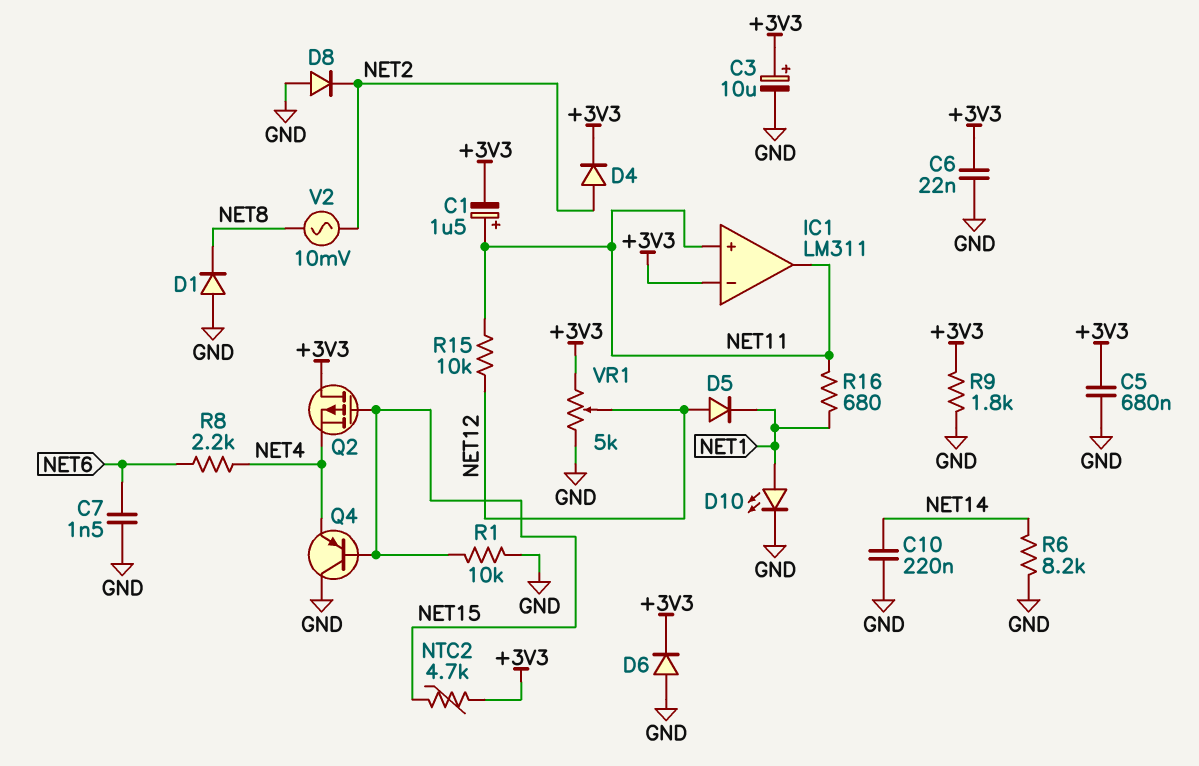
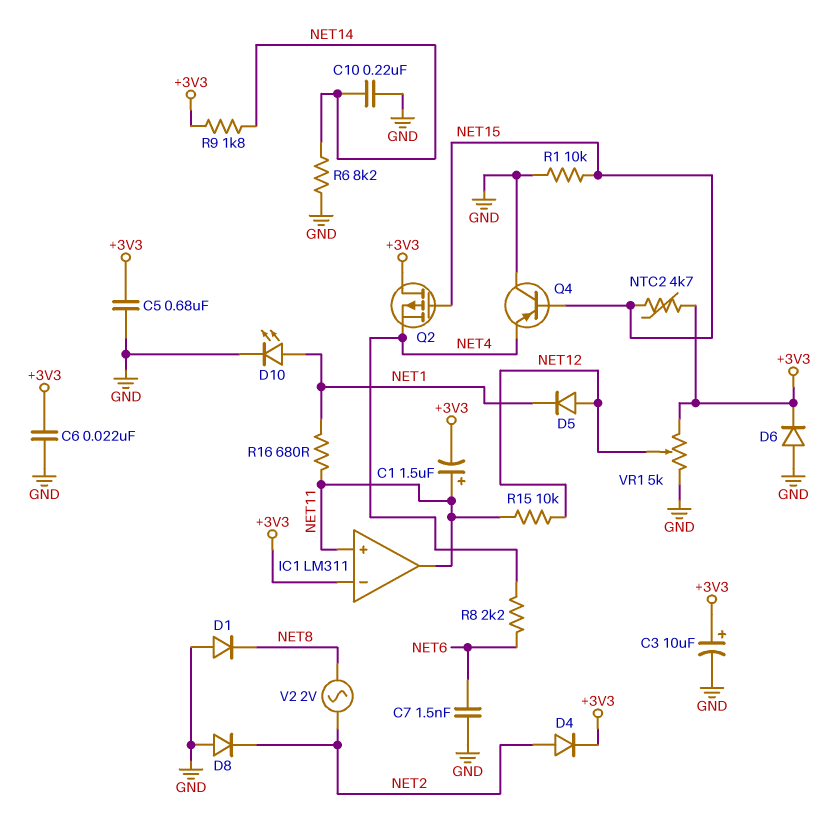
R9: 1.8k (+3V3, GND) -> 1.8k (+3V3, NET14)
V2: AC 10mV (NET2, NET8) -> AC 2V (NET2, NET8)

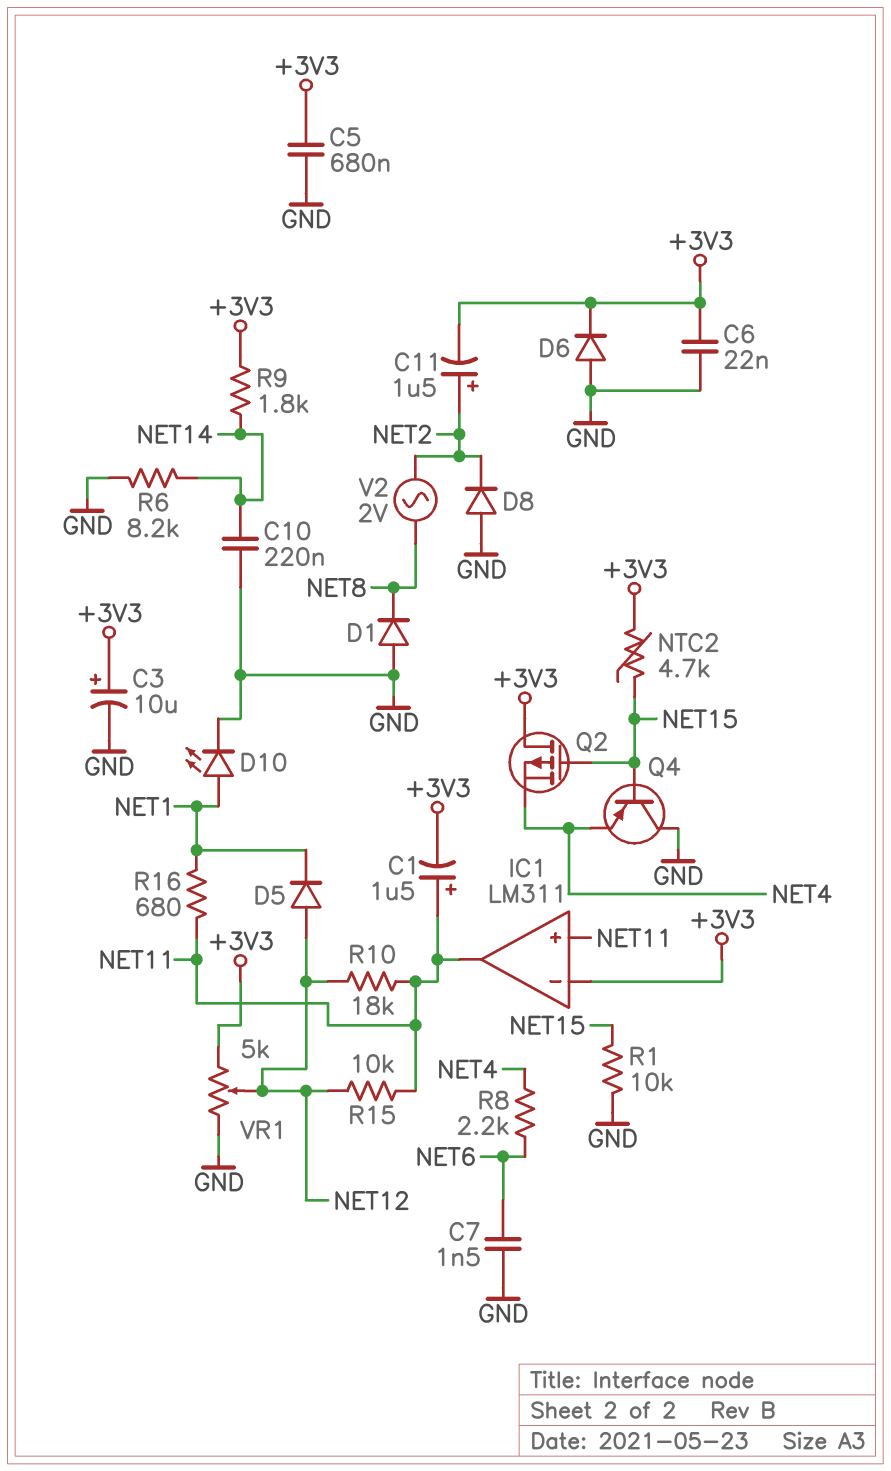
C11: none -> 1.5uF (plus NET2, minus +3V3)
D4: diode (A NET2, K +3V3) -> none
R10: none -> 18k (NET11, NET12)

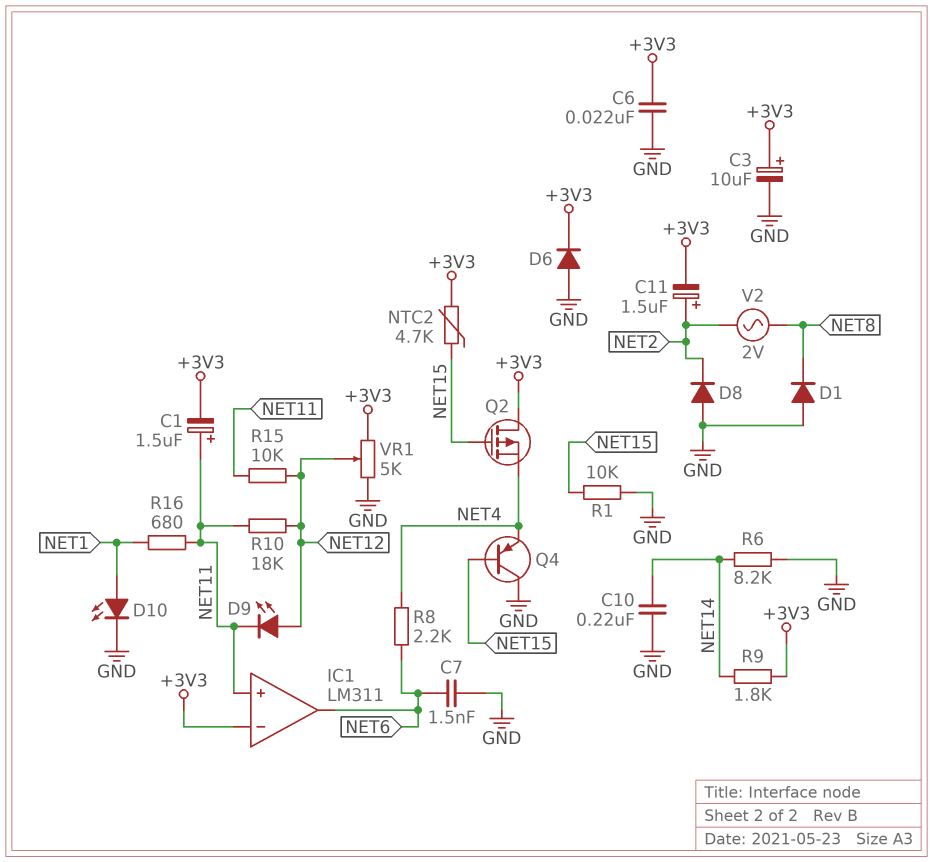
C5: 680nF (+3V3, GND) -> none
D5: diode (A NET12, K NET1) -> none
D9: none -> LED (A NET12, K NET11)
IC1 pin out: NET11 -> NET6

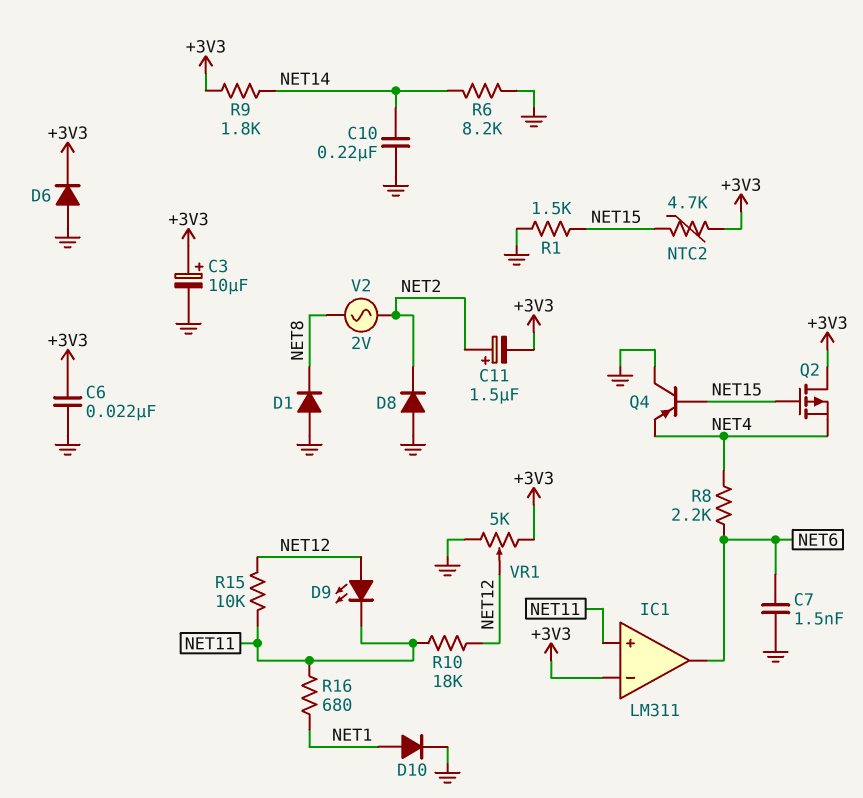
C1: 1.5uF (plus NET11, minus +3V3) -> none
D10: LED (A NET1, K GND) -> diode (A NET1, K GND)
R1: 10k (GND, NET15) -> 1.5k (GND, NET15)

